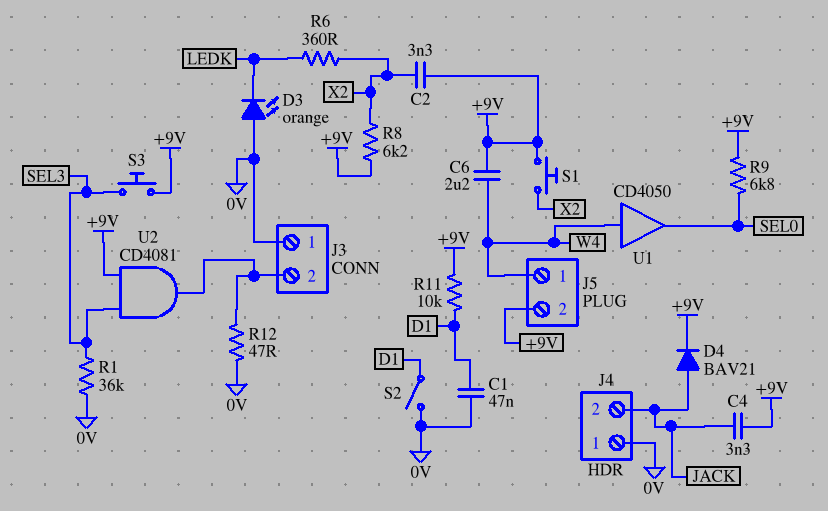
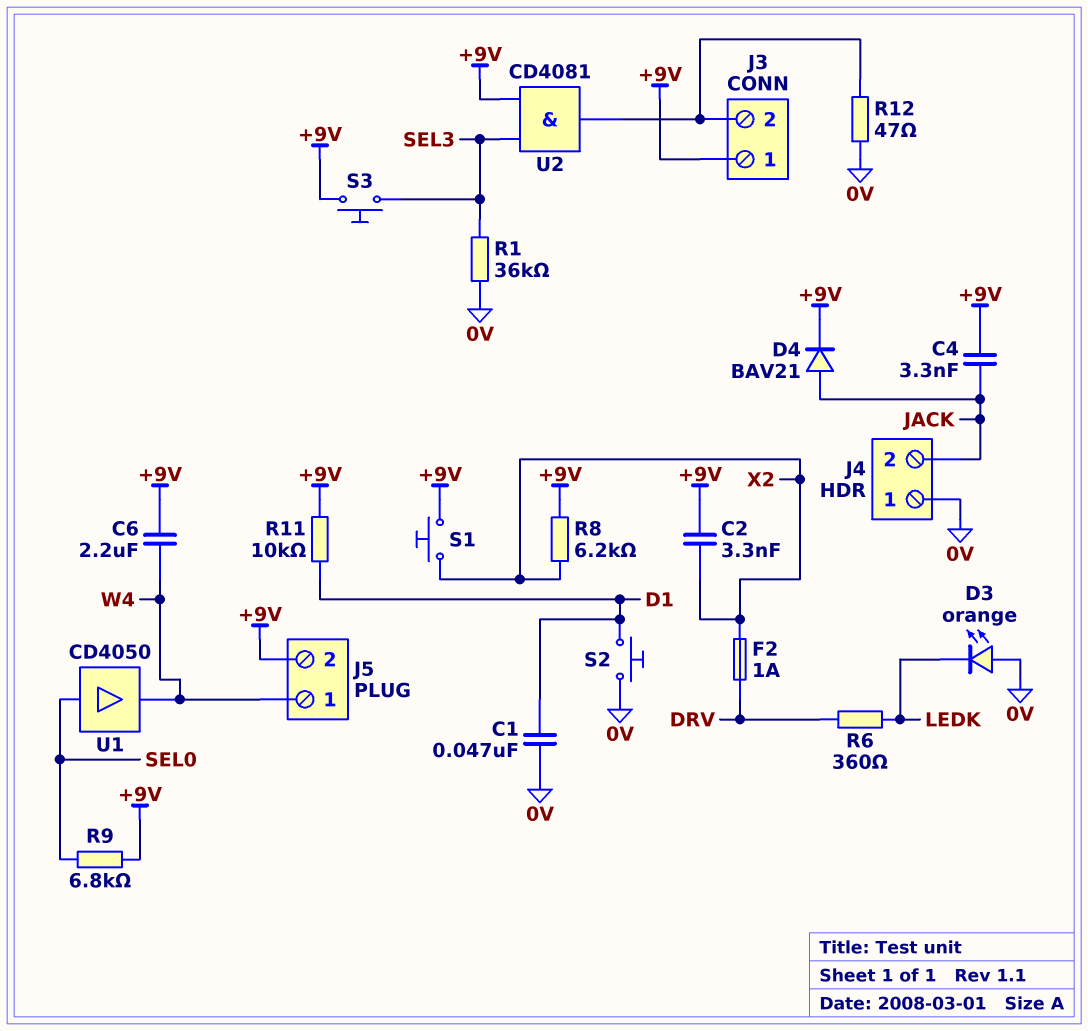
F2: none -> 1A (DRV, X2)
J3 pin 1: 0V -> +9V
R6: 360 (LEDK, X2) -> 360 (DRV, LEDK)
S2: switch (0V, D1) -> button (0V, D1)
U1: buffer CD4050 (in W4, out SEL0) -> buffer CD4050 (in SEL0, out W4)

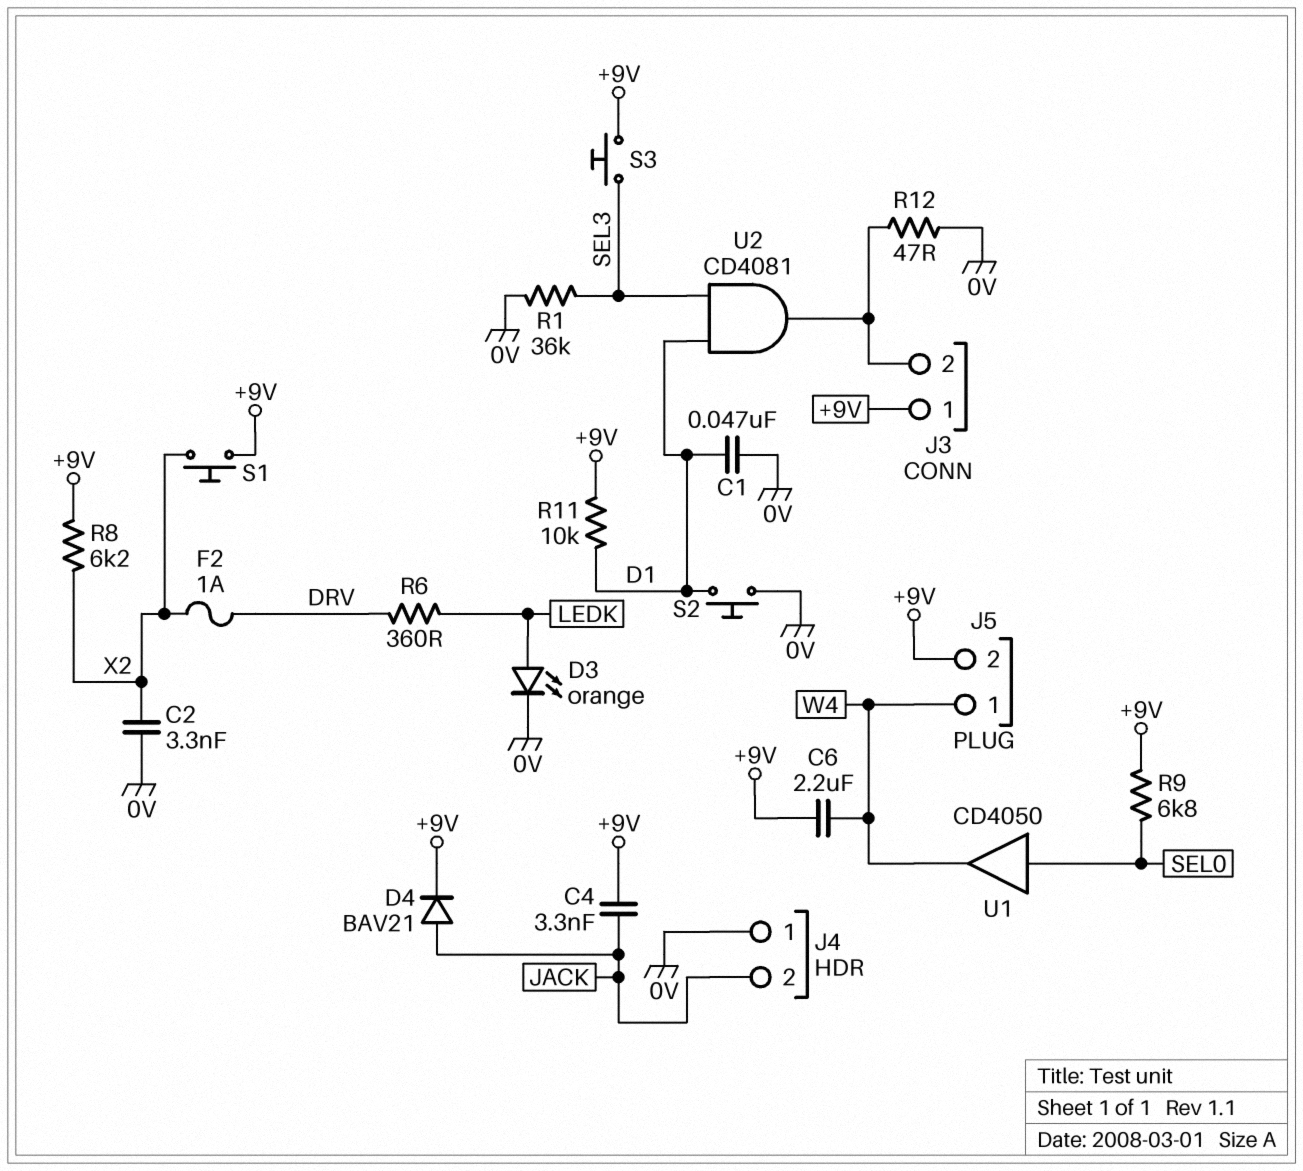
C2: 3.3nF (+9V, X2) -> 3.3nF (0V, X2)
D3: LED orange (A 0V, K LEDK) -> LED orange (A LEDK, K 0V)
U2: AND CD4081 (in +9V, in SEL3, out J3/2) -> AND CD4081 (in D1, in SEL3, out J3/2)

